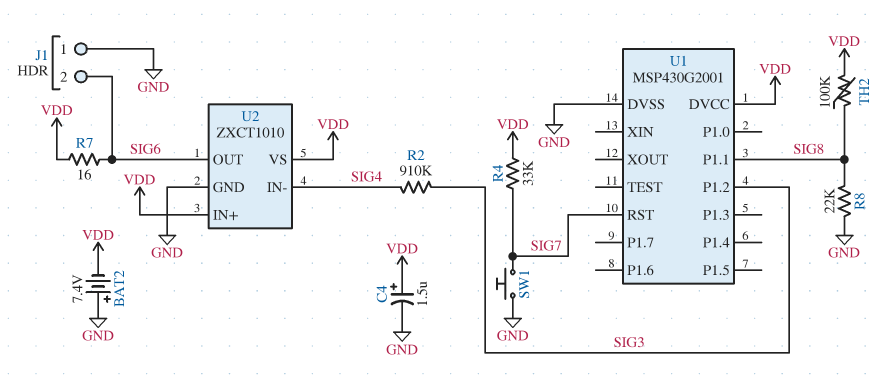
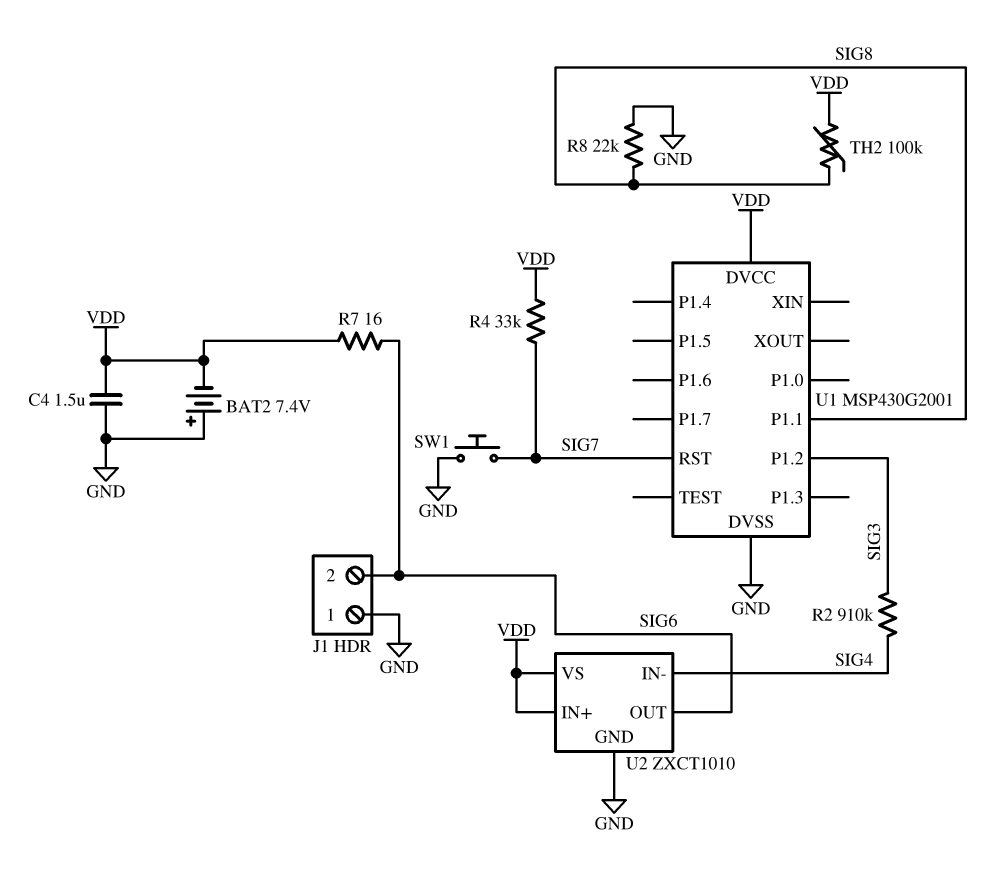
C4: 1.5uF (plus VDD, minus GND) -> 1.5uF (GND, VDD)

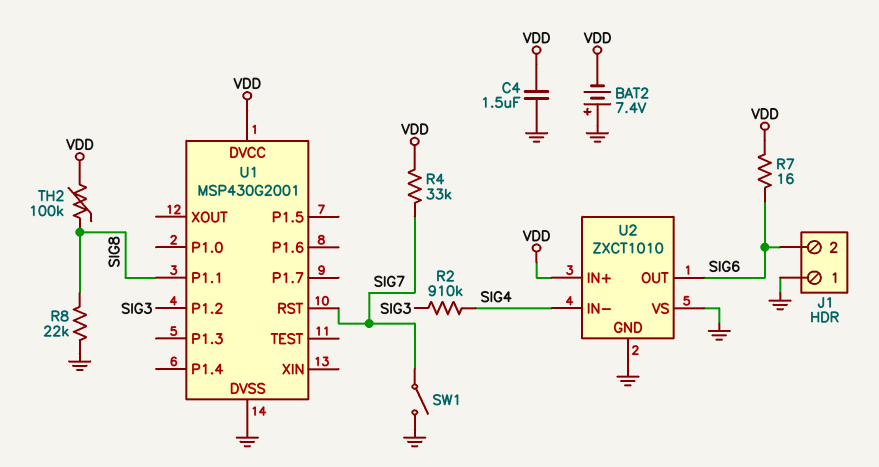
SW1: button (GND, SIG7) -> switch (GND, SIG7)
U2 pin VS: VDD -> GND

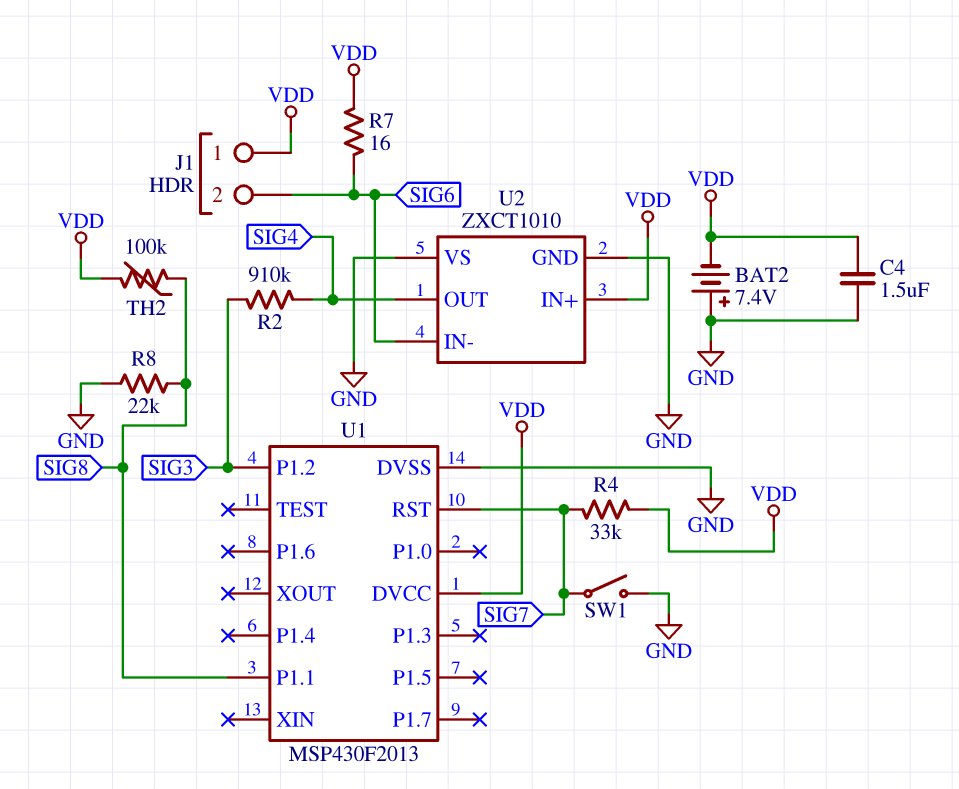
J1 pin 1: GND -> VDD
U1: MSP430G2001 -> MSP430F2013
U2 pin IN-: SIG4 -> SIG6
U2 pin OUT: SIG6 -> SIG4

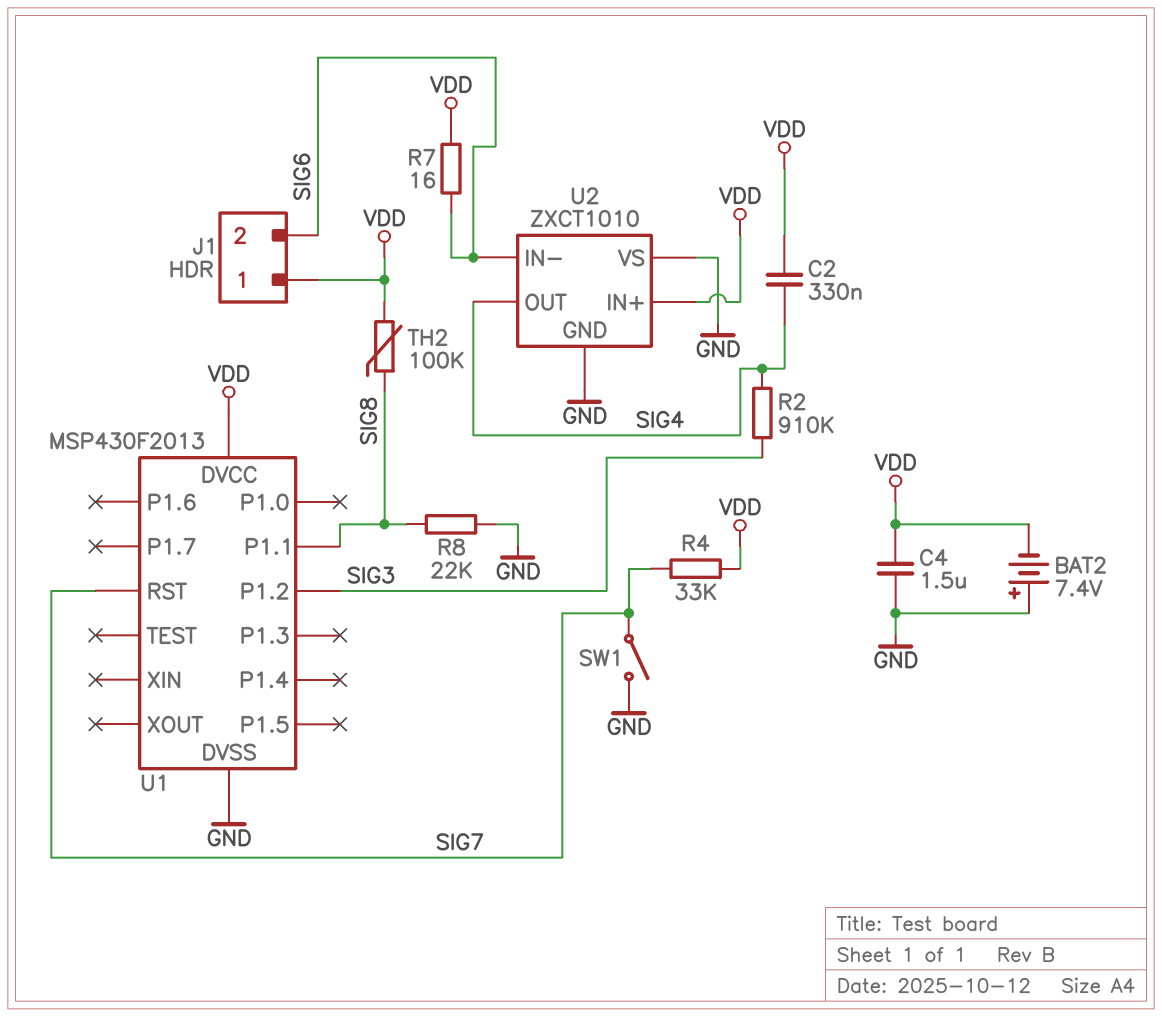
C2: none -> 330nF (SIG4, VDD)

